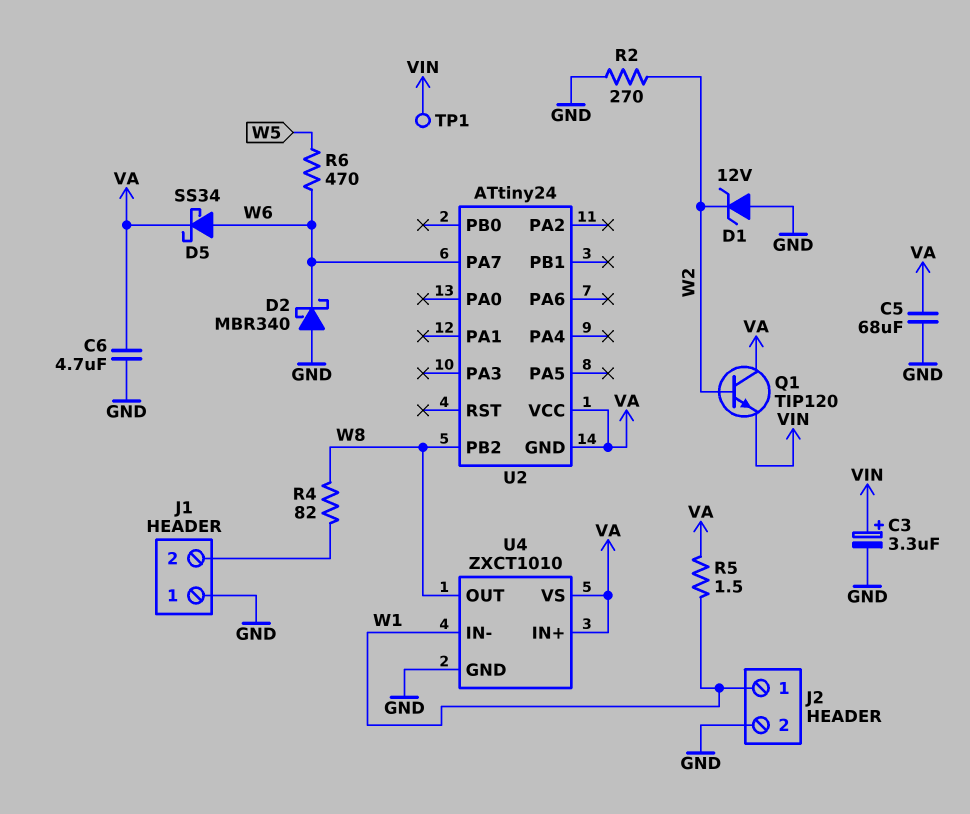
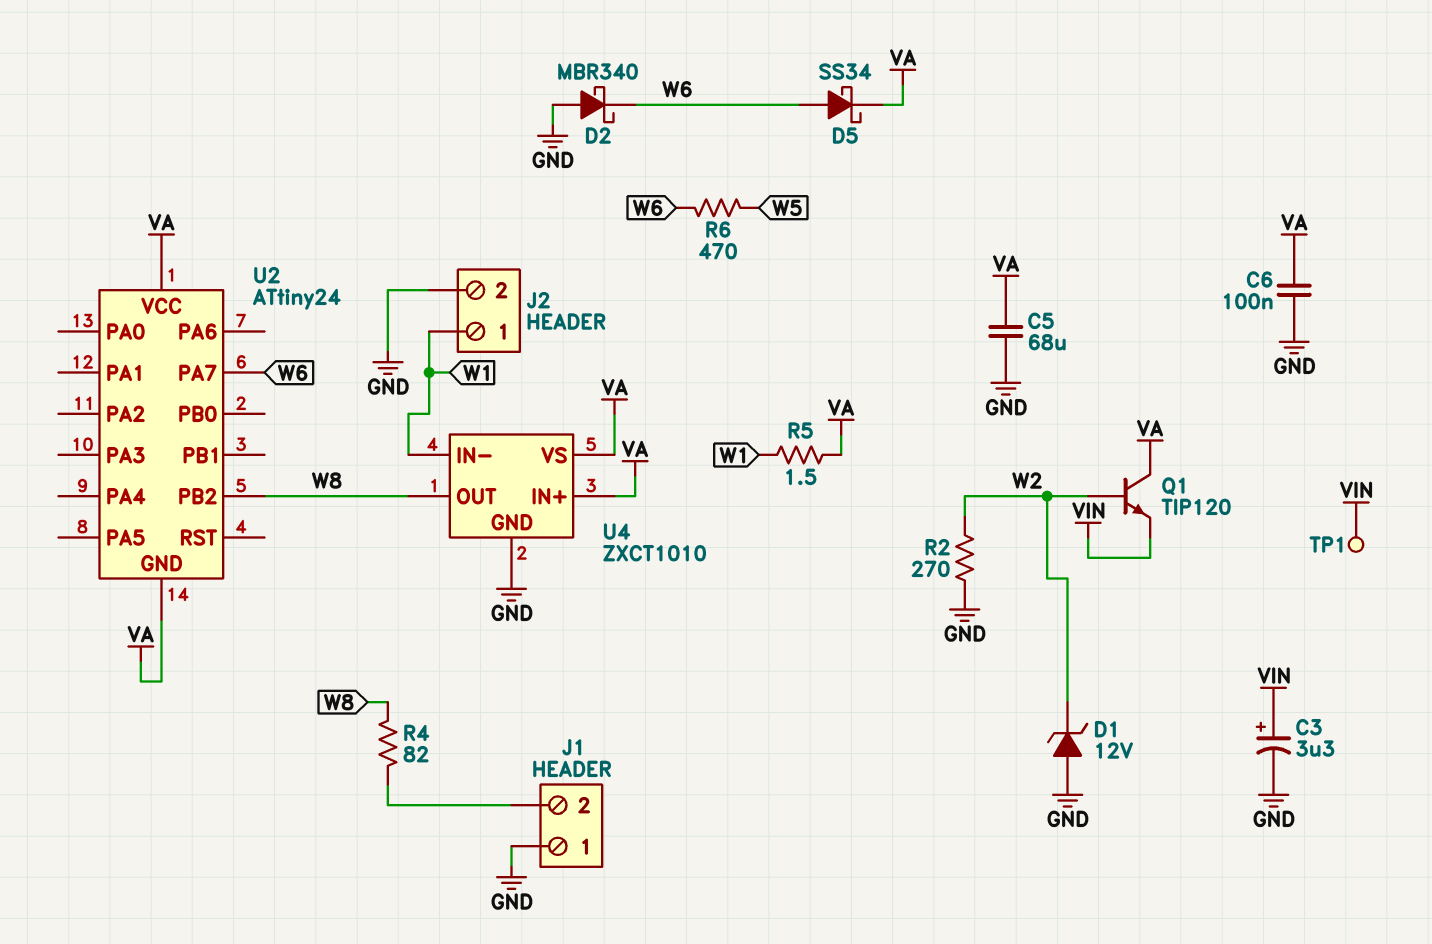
C6: 4.7uF (GND, VA) -> 100nF (GND, VA)

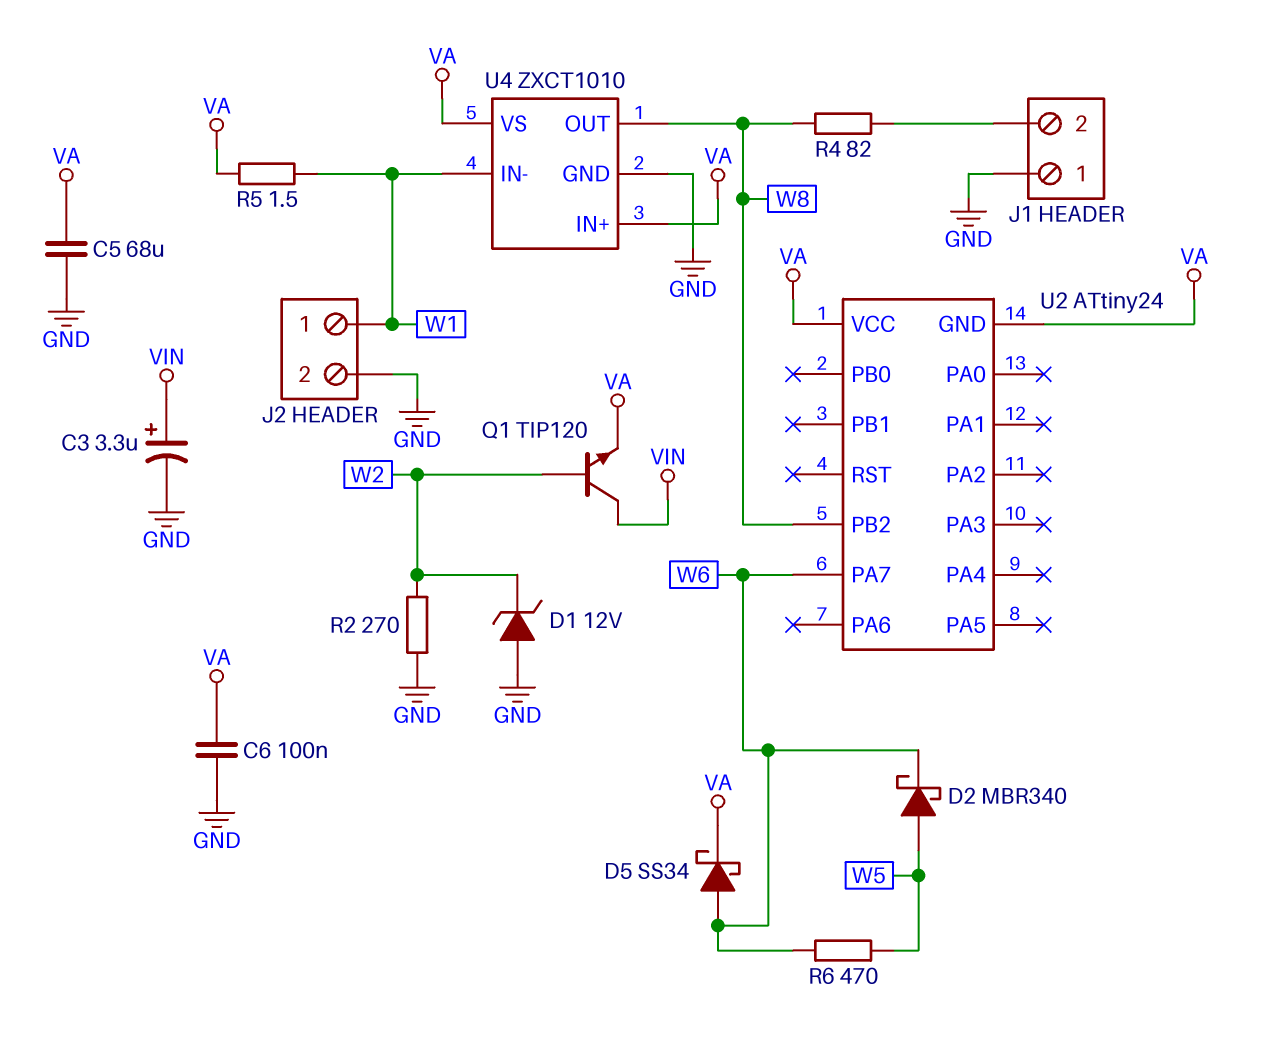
D2: schottky MBR340 (A GND, K W6) -> schottky MBR340 (A W5, K W6)
Q1: NPN TIP120 (B W2, C VA, E VIN) -> NPN TIP120 (B W2, C VIN, E VA)
TP1: test point (VIN) -> none

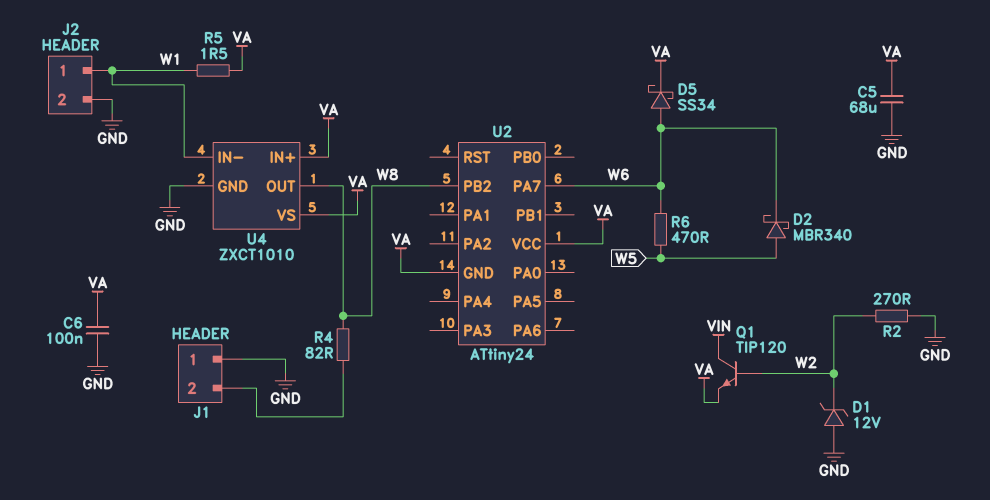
C3: 3.3uF (plus VIN, minus GND) -> none

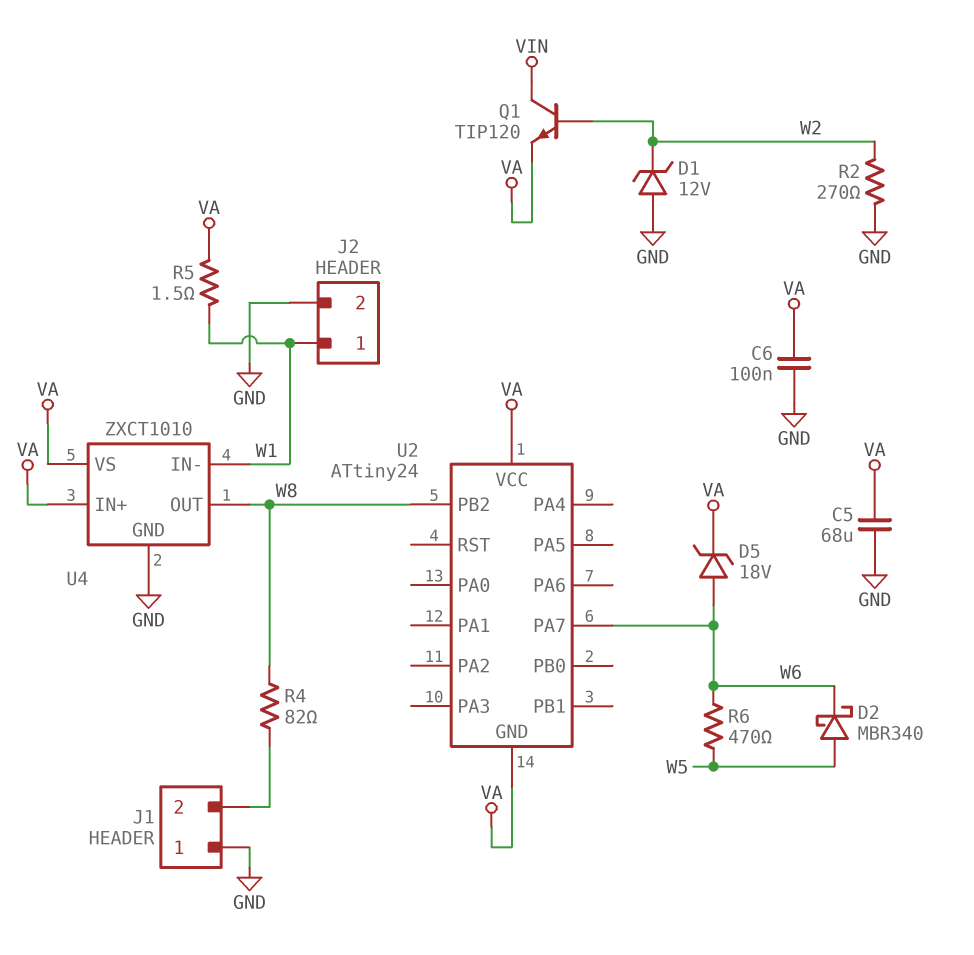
D5: schottky SS34 (A W6, K VA) -> zener 18V (A W6, K VA)

